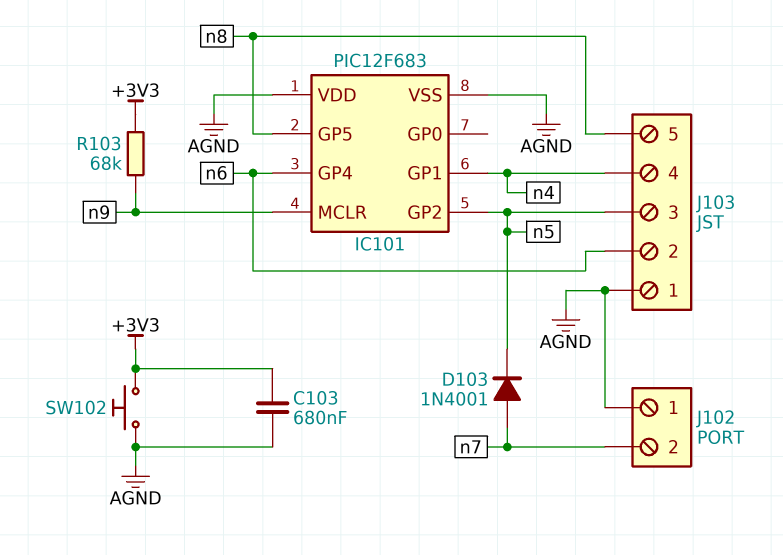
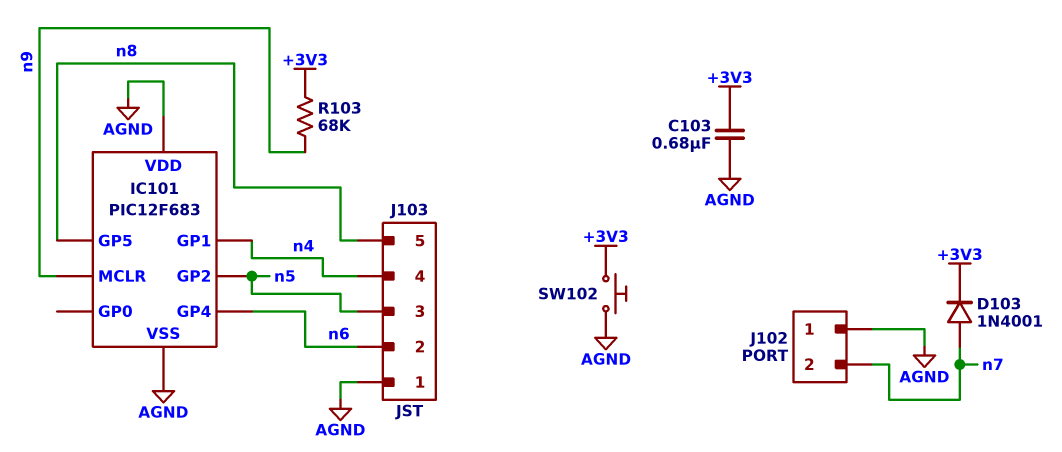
D103: diode 1N4001 (A n7, K n5) -> diode 1N4001 (A n7, K +3V3)

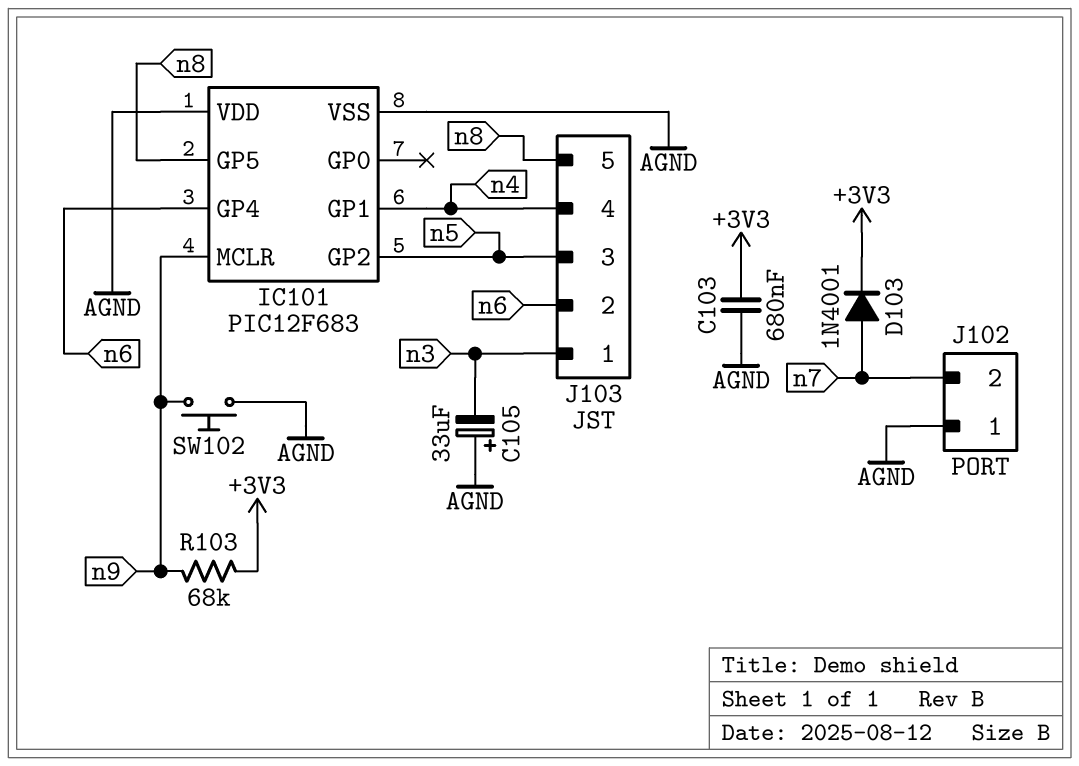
C105: none -> 33uF (plus AGND, minus n3)
J103 pin 1: AGND -> n3
SW102: button (+3V3, AGND) -> button (AGND, n9)

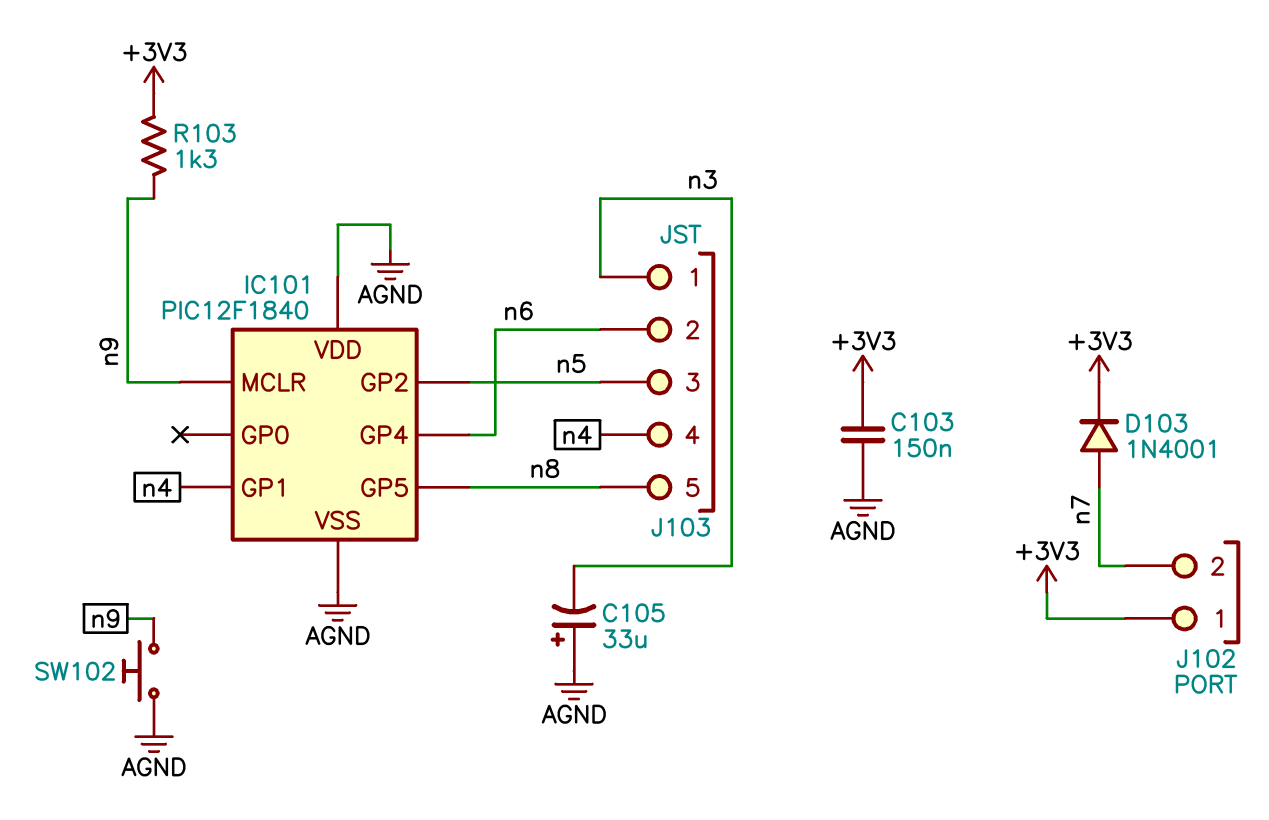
C103: 680nF (+3V3, AGND) -> 150nF (+3V3, AGND)
IC101: PIC12F683 -> PIC12F1840
J102 pin 1: AGND -> +3V3
R103: 68k (+3V3, n9) -> 1.3k (+3V3, n9)

